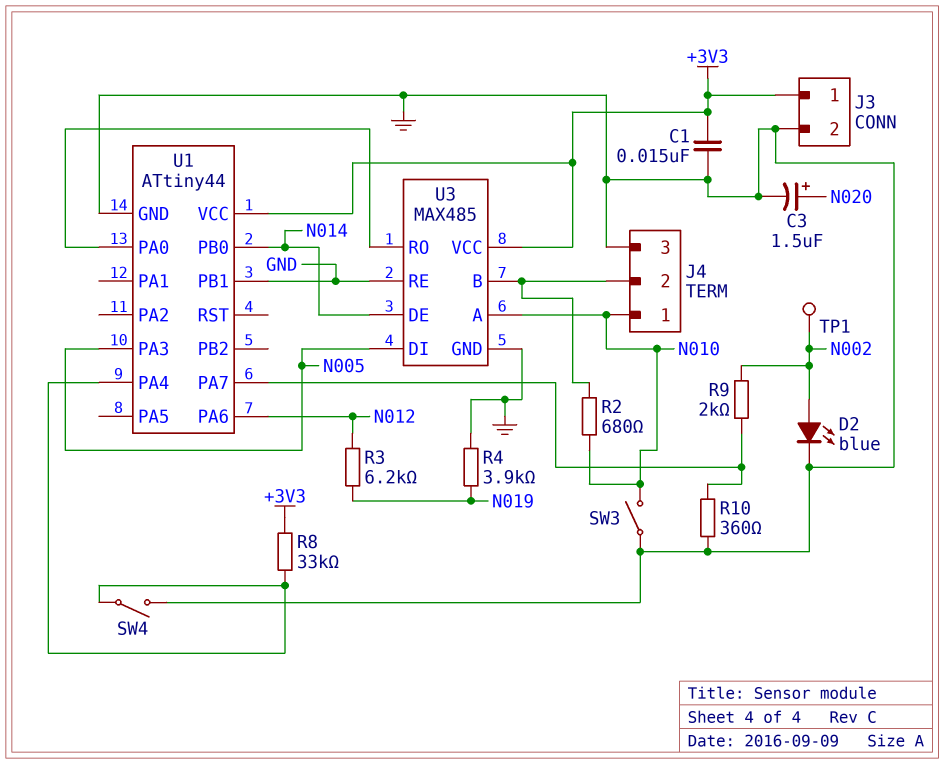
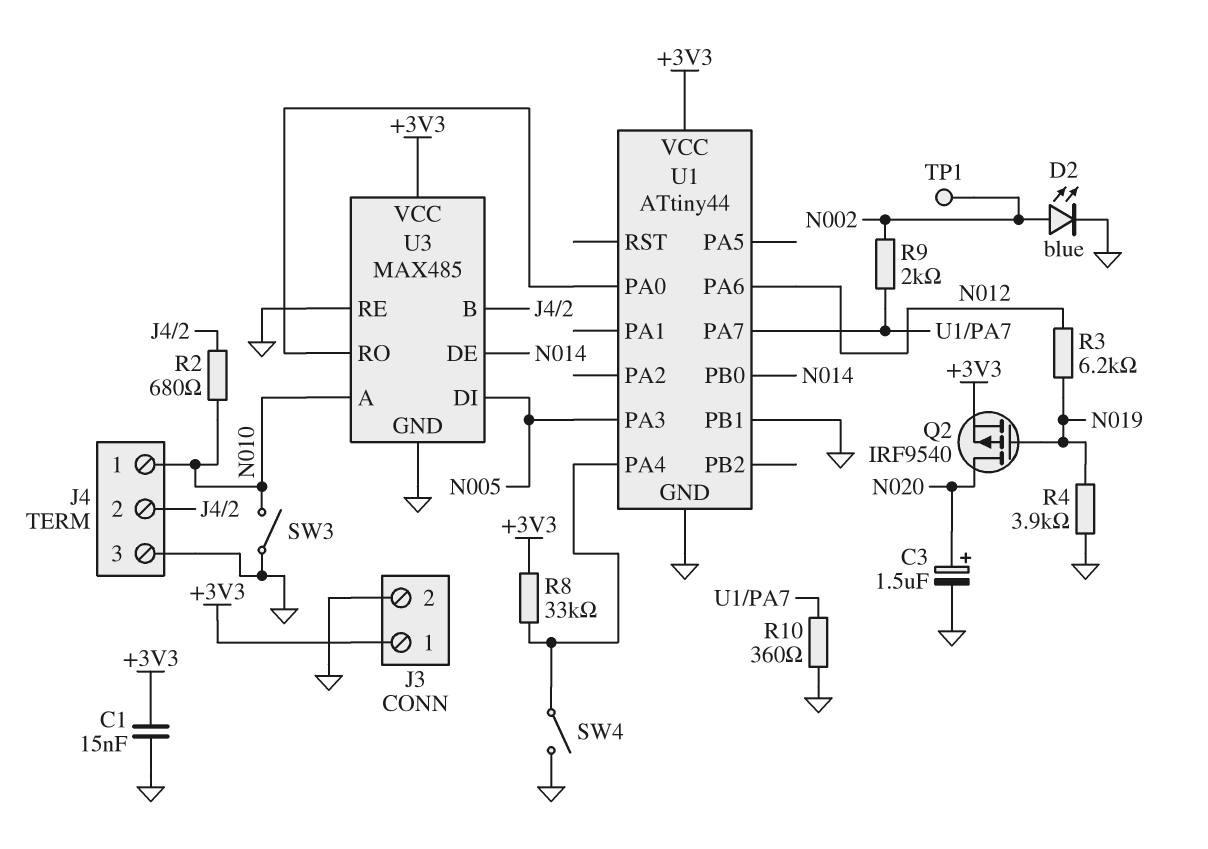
Q2: none -> PMOS IRF9540 (G N019, D N020, S +3V3)

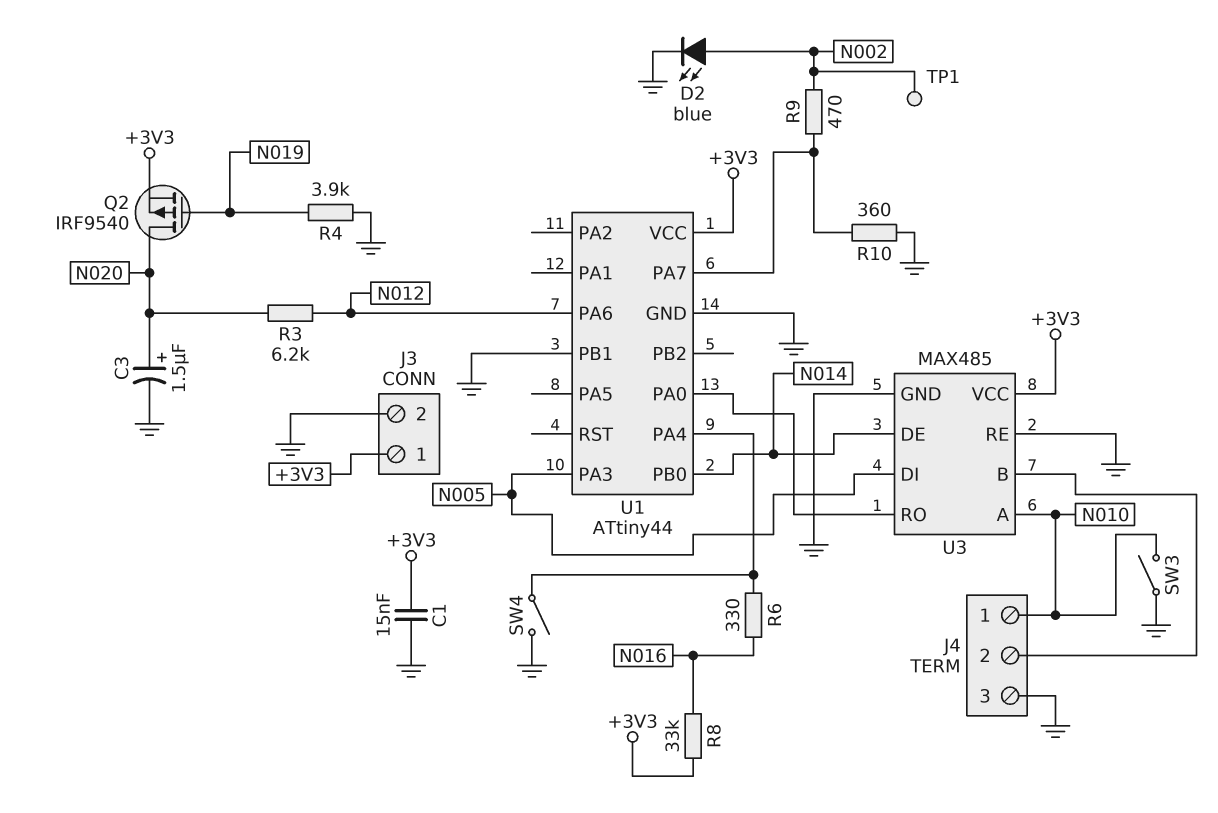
R2: 680 (J4/2, N010) -> none
R3: 6.2k (N012, N019) -> 6.2k (N012, N020)
R6: none -> 330 (N016, U1/PA4)
R8: 33k (+3V3, U1/PA4) -> 33k (+3V3, N016)
R9: 2k (N002, U1/PA7) -> 470 (N002, U1/PA7)

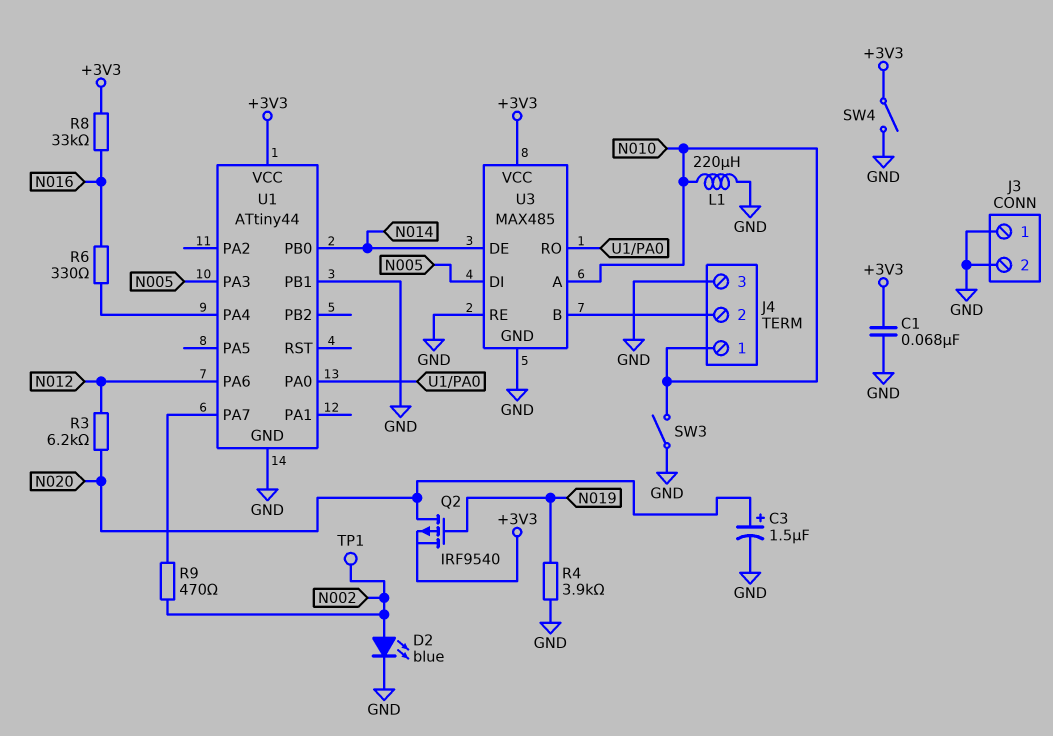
C1: 15nF (+3V3, GND) -> 68nF (+3V3, GND)
J3 pin 1: +3V3 -> GND
L1: none -> 220uH (GND, N010)
R10: 360 (GND, U1/PA7) -> none
SW4: switch (GND, U1/PA4) -> switch (+3V3, GND)

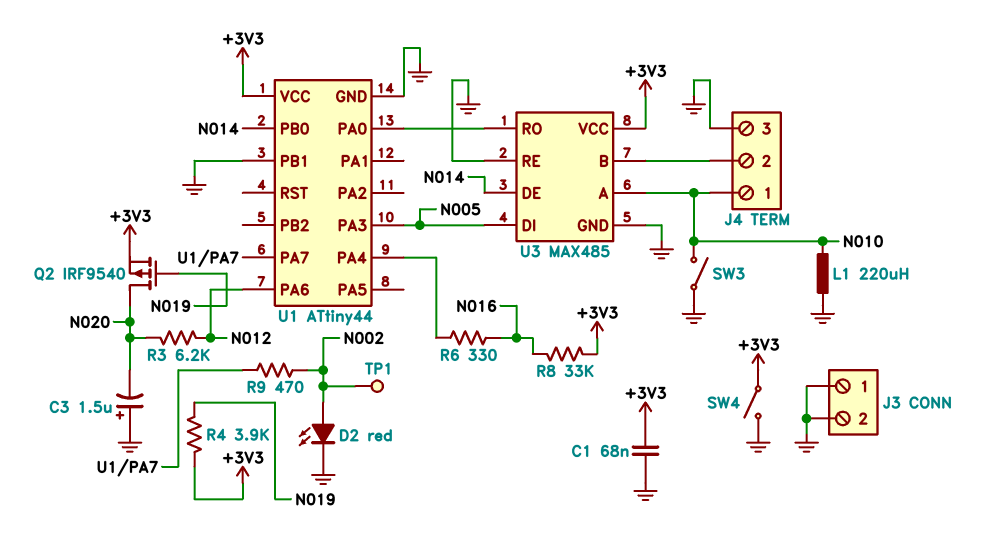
C3: 1.5uF (plus N020, minus GND) -> 1.5uF (plus GND, minus N020)
D2: LED blue (A N002, K GND) -> LED red (A N002, K GND)
R4: 3.9k (GND, N019) -> 3.9k (+3V3, N019)

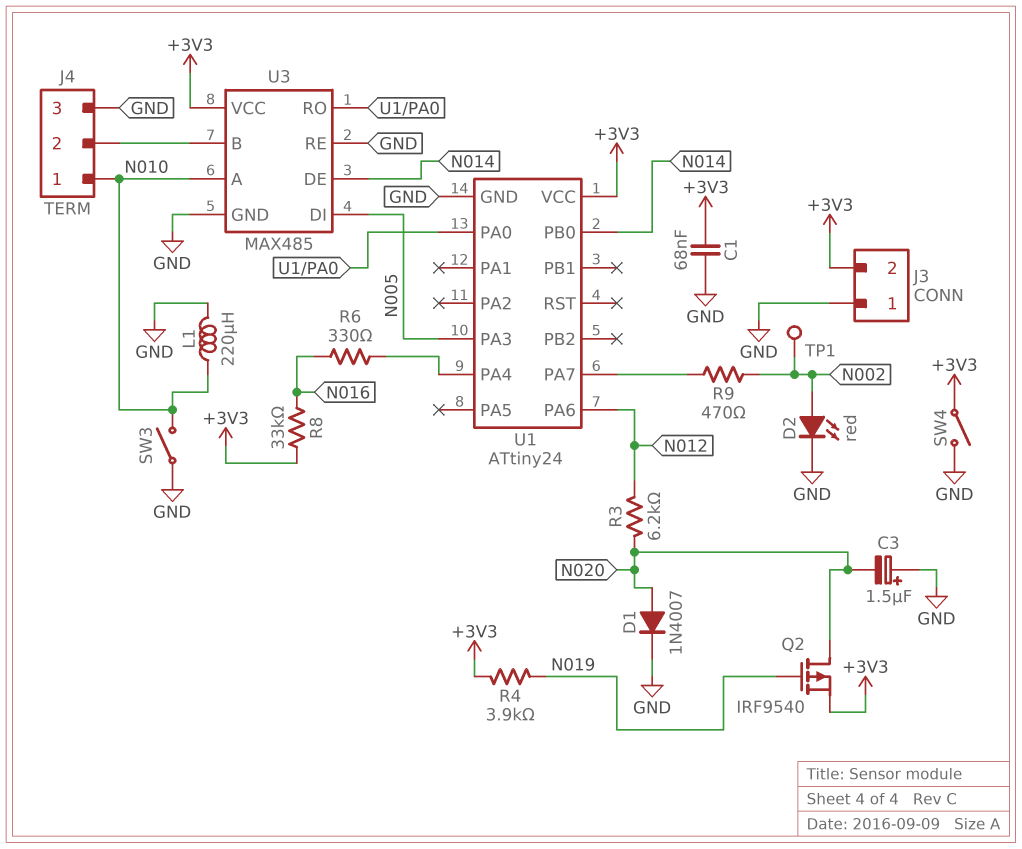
D1: none -> diode 1N4007 (A N020, K GND)
J3 pin 2: GND -> +3V3
U1: ATtiny44 -> ATtiny24
U1 pin PB1: GND -> none

